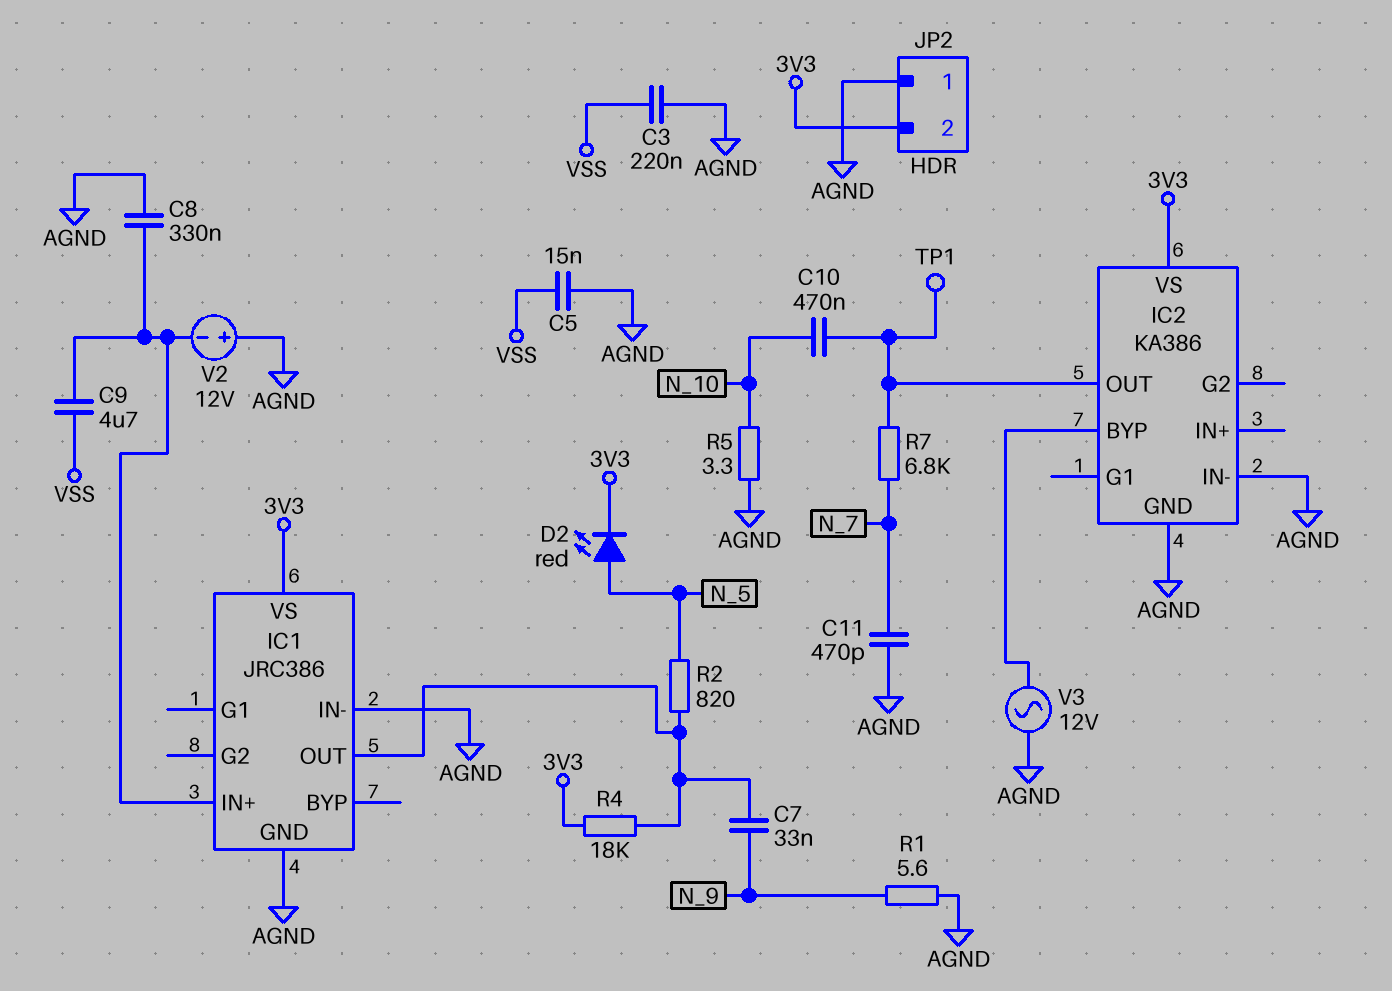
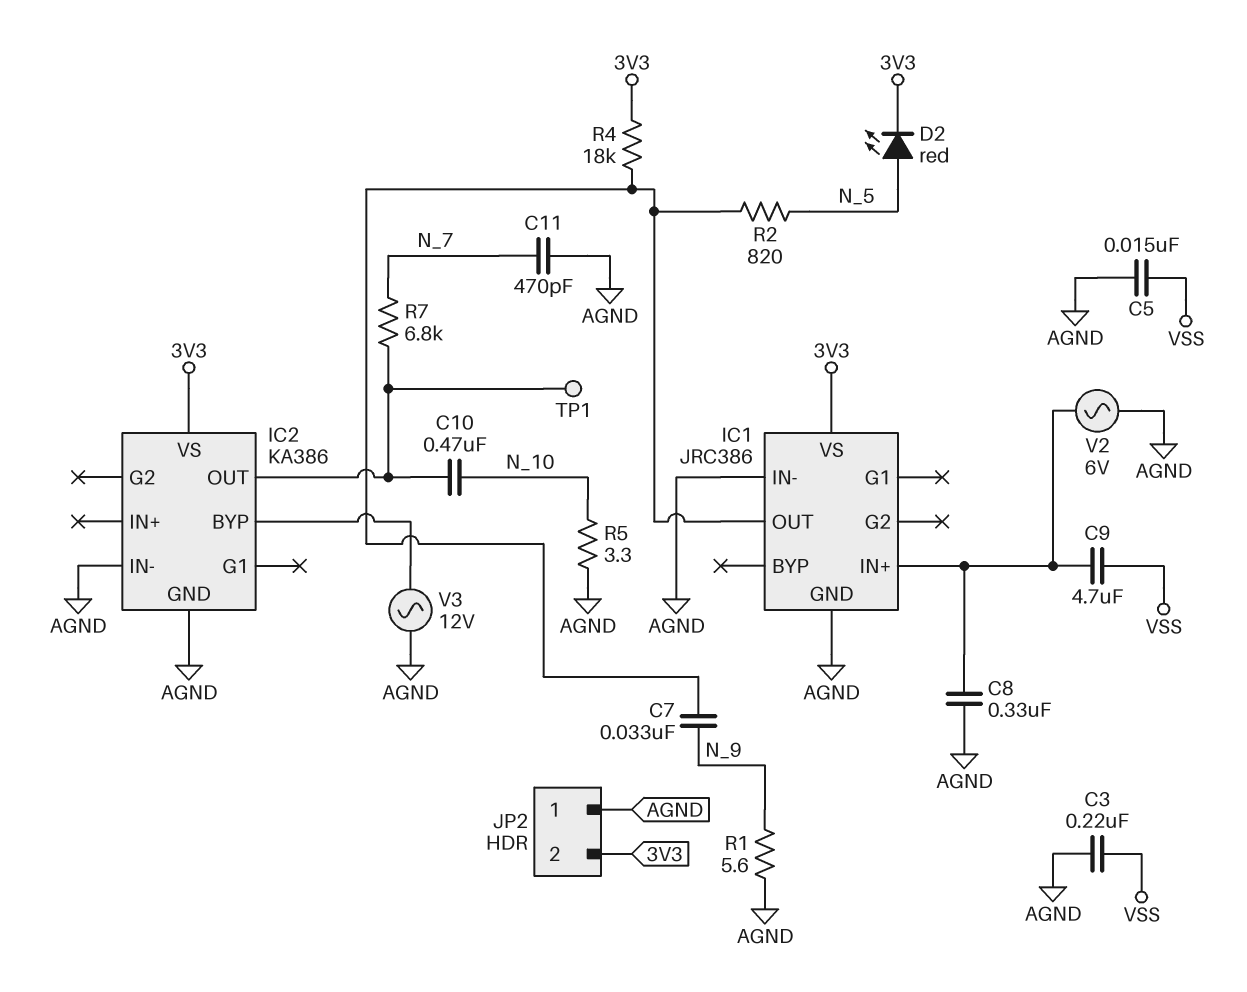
V2: 12V (plus AGND, minus IC1/IN+) -> AC 6V (AGND, IC1/IN+)

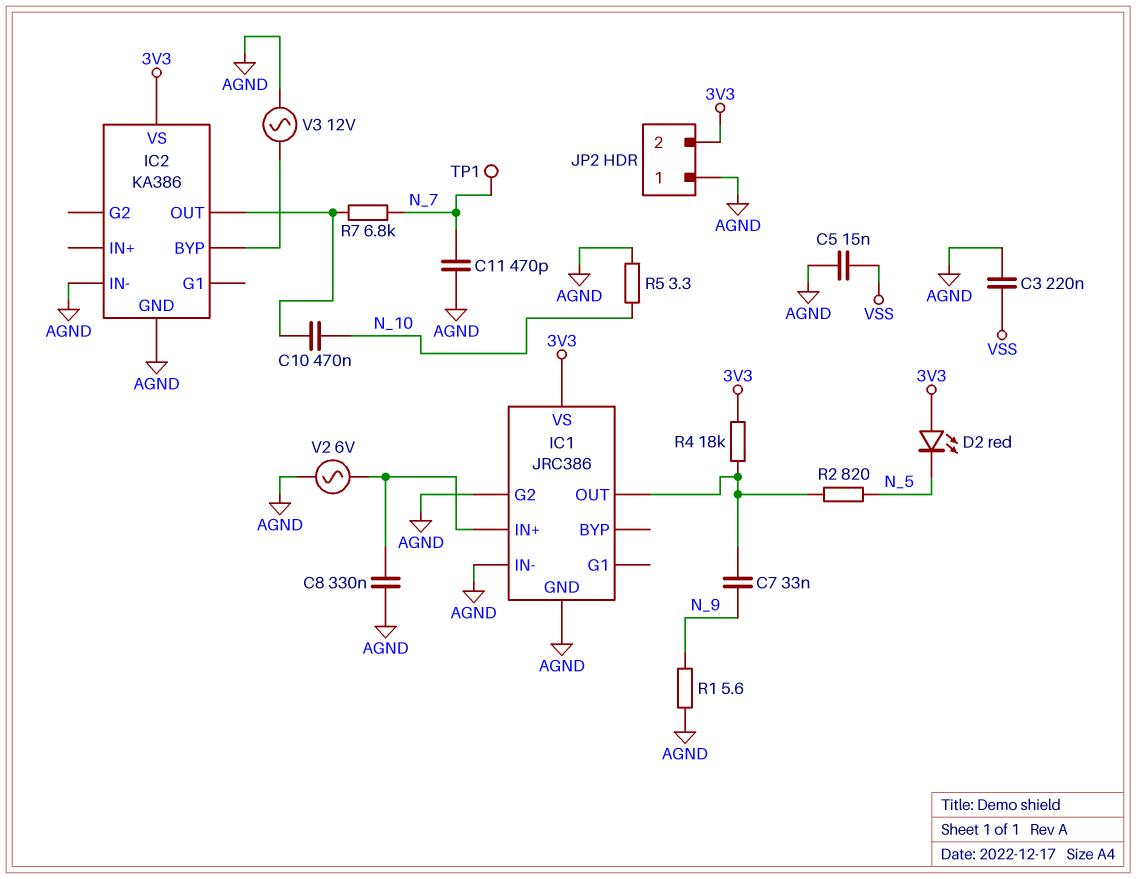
C9: 4.7uF (IC1/IN+, VSS) -> none
D2: LED red (A N_5, K 3V3) -> LED red (A 3V3, K N_5)
IC1 pin G2: none -> AGND
TP1: test point (IC2/OUT) -> test point (N_7)

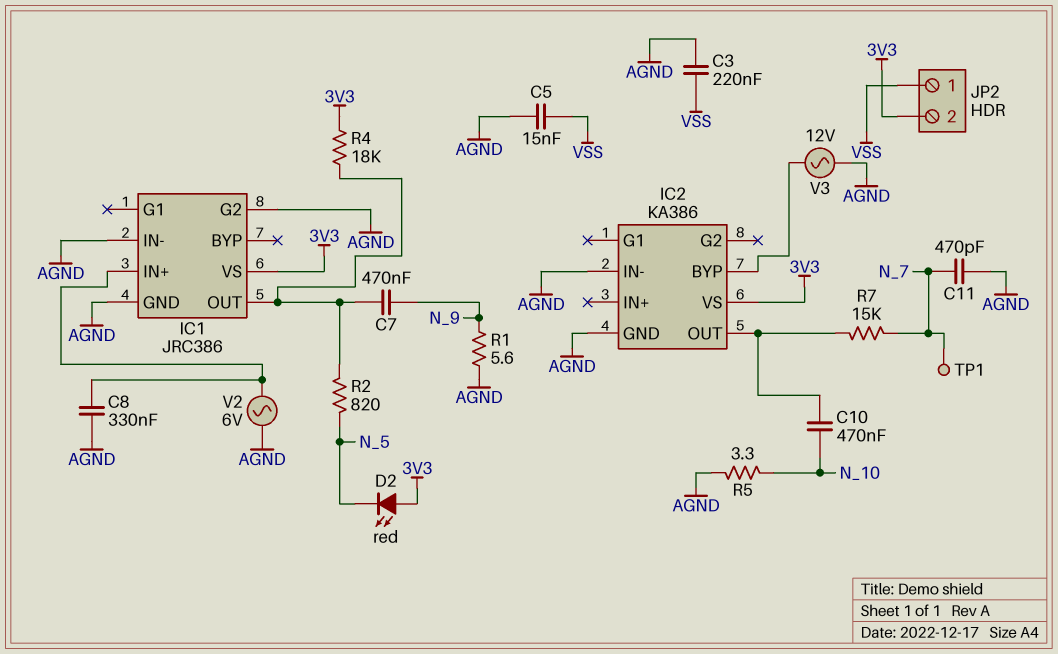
C7: 33nF (IC1/OUT, N_9) -> 470nF (IC1/OUT, N_9)
JP2 pin 1: AGND -> VSS
R7: 6.8k (IC2/OUT, N_7) -> 15k (IC2/OUT, N_7)

